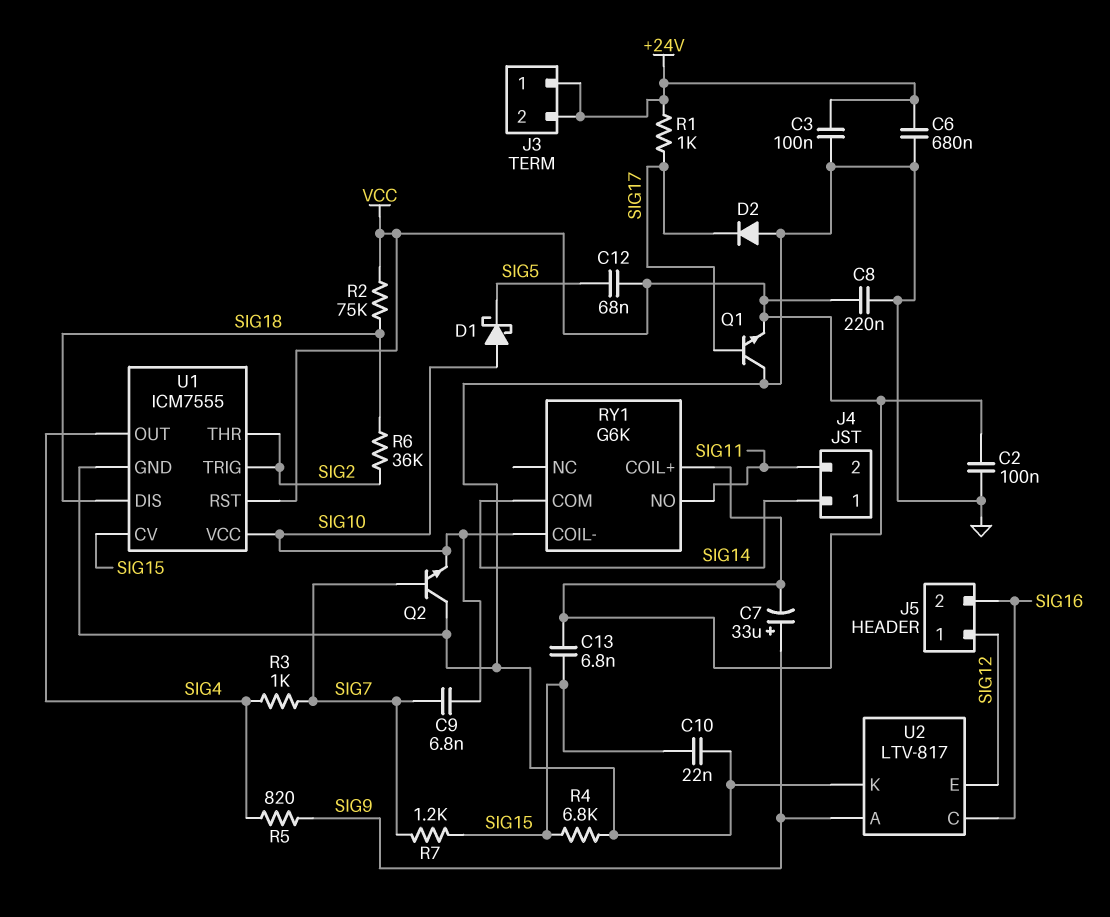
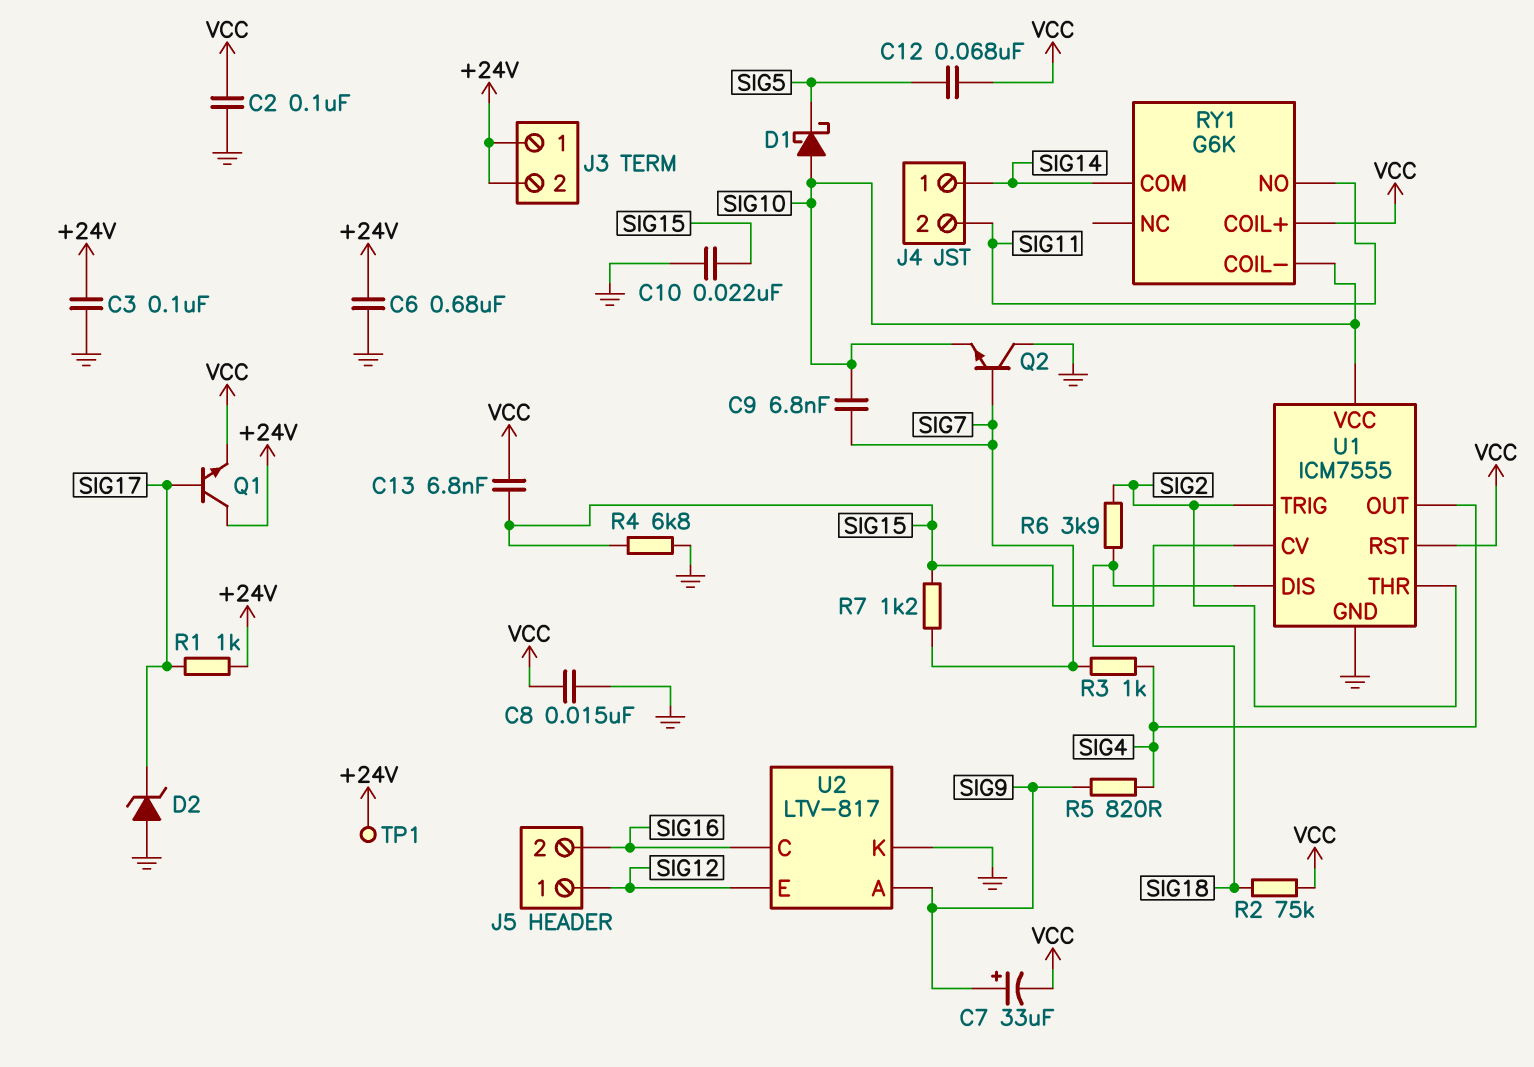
C8: 220nF (GND, VCC) -> 15nF (GND, VCC)
D2: diode (A GND, K SIG17) -> zener (A GND, K SIG17)
Q1: NPN (B SIG17, C GND, E VCC) -> NPN (B SIG17, C +24V, E VCC)
R6: 36k (SIG2, SIG18) -> 3.9k (SIG2, SIG18)
TP1: none -> test point (+24V)

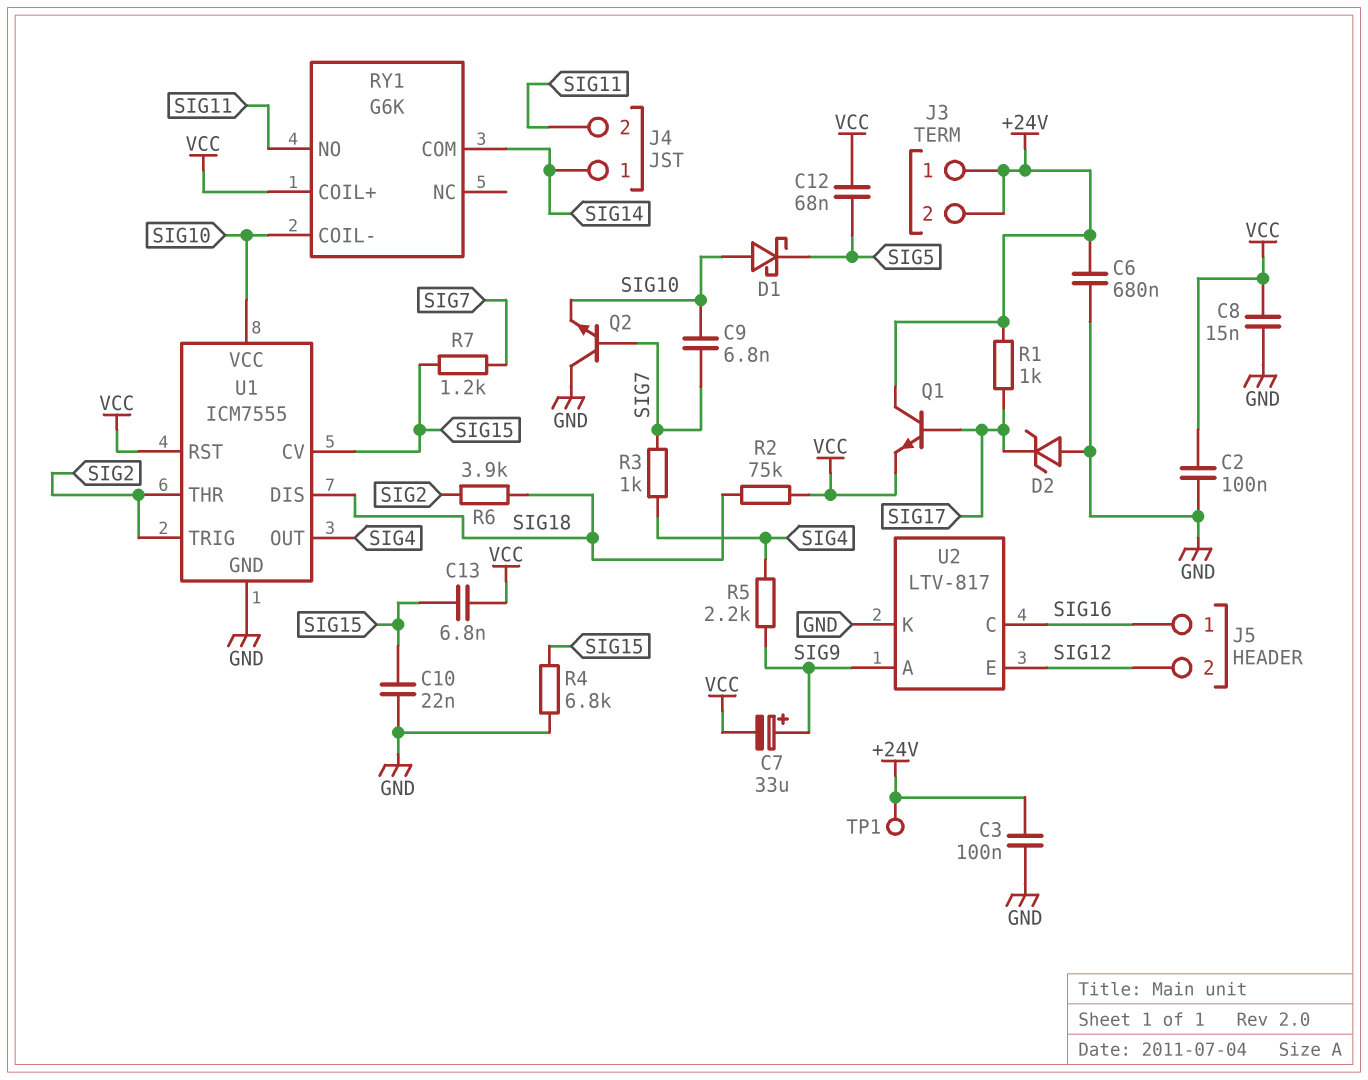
J5 pin 1: SIG12 -> SIG16
J5 pin 2: SIG16 -> SIG12
R5: 820 (SIG4, SIG9) -> 2.2k (SIG4, SIG9)

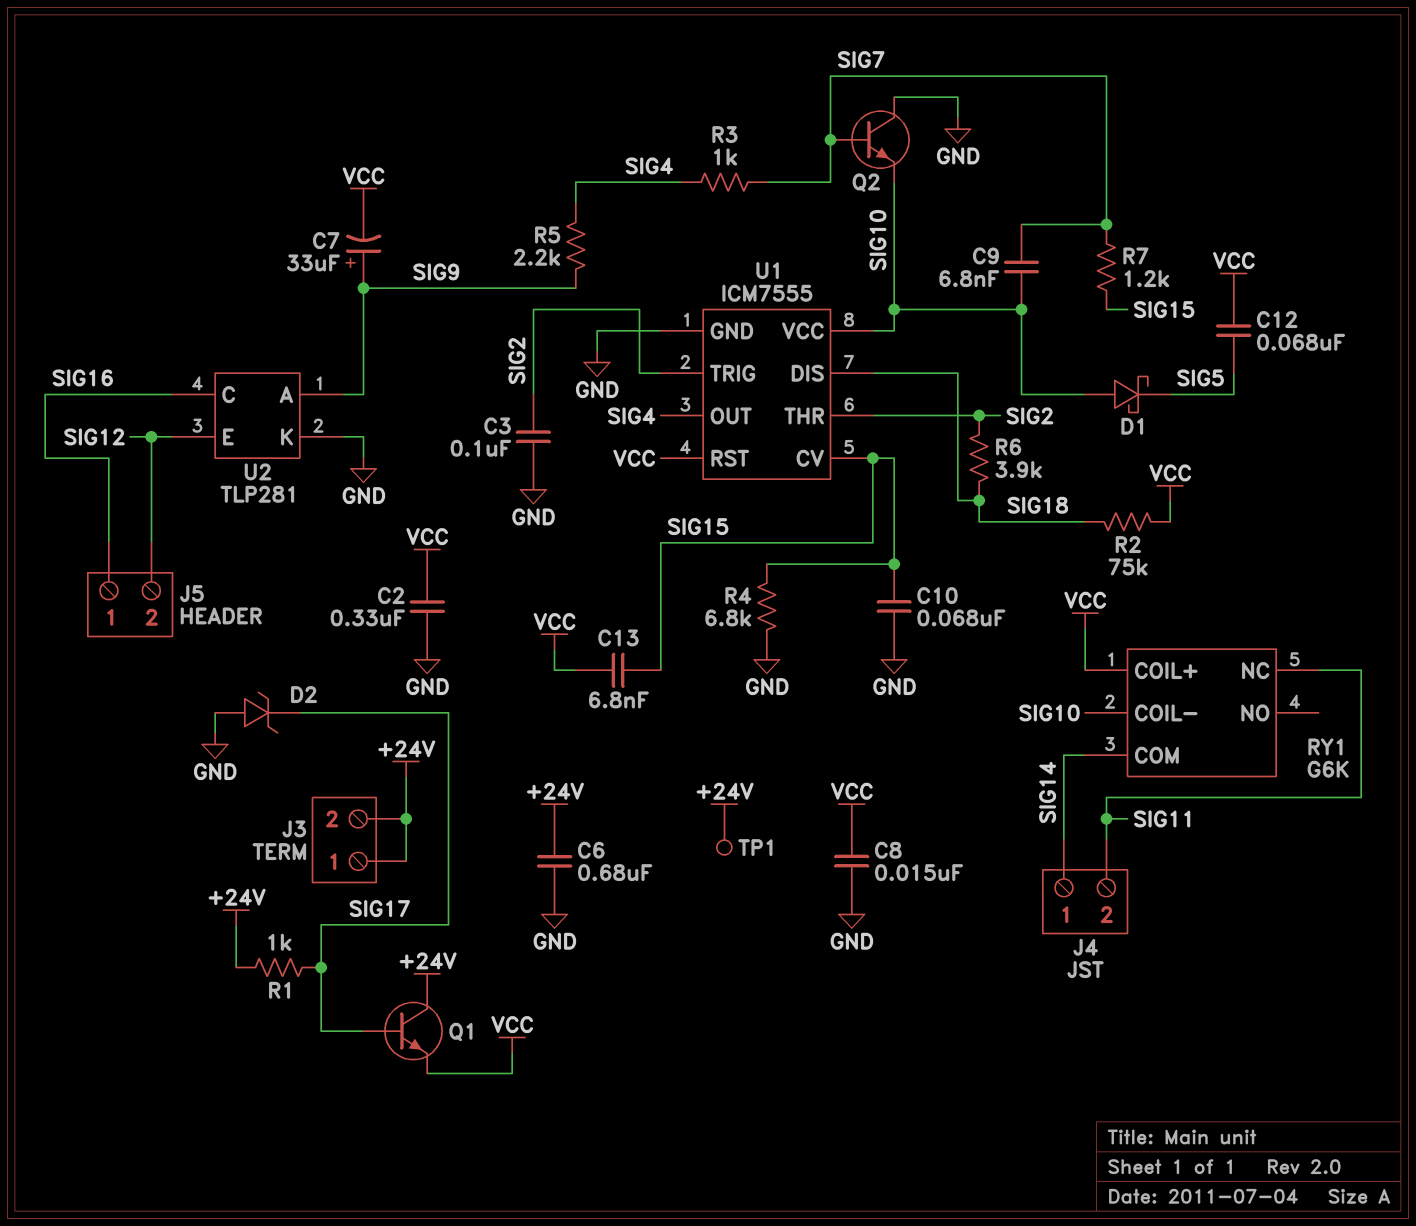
C2: 100nF (GND, VCC) -> 330nF (GND, VCC)
C3: 100nF (+24V, GND) -> 100nF (GND, SIG2)
C10: 22nF (GND, SIG15) -> 68nF (GND, SIG15)
RY1 pin NC: none -> SIG11
RY1 pin NO: SIG11 -> none
U2: LTV-817 -> TLP281

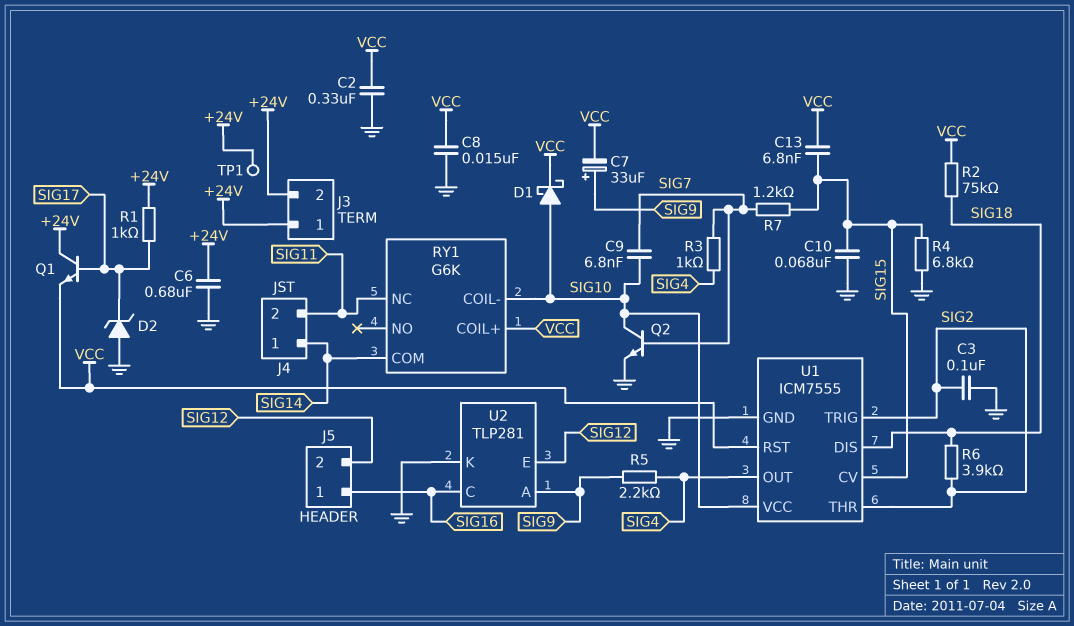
C12: 68nF (SIG5, VCC) -> none
D1: schottky (A SIG10, K SIG5) -> schottky (A SIG10, K VCC)
Q2: NPN (B SIG7, C GND, E SIG10) -> NPN (B SIG7, C SIG10, E GND)

